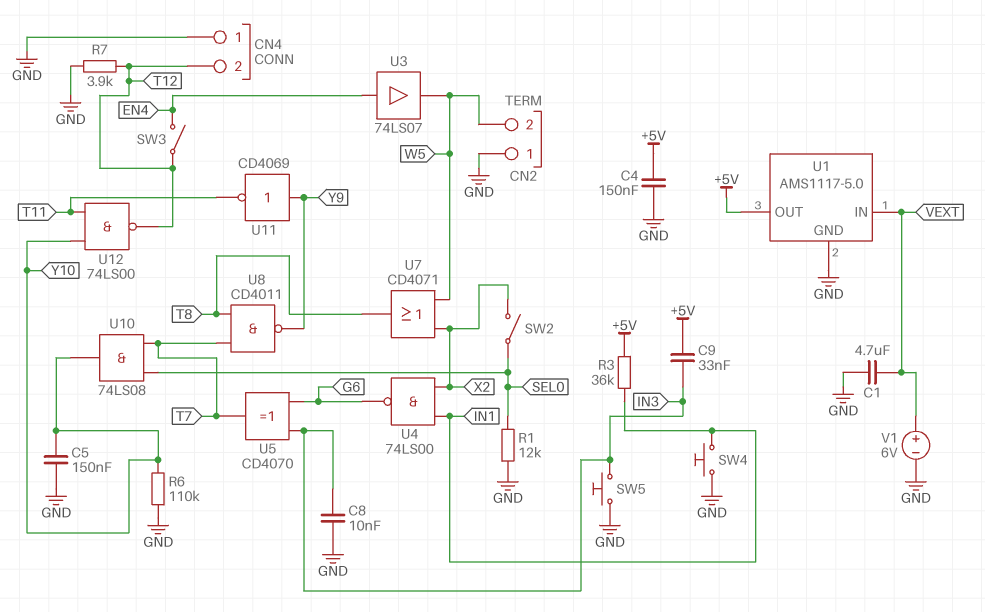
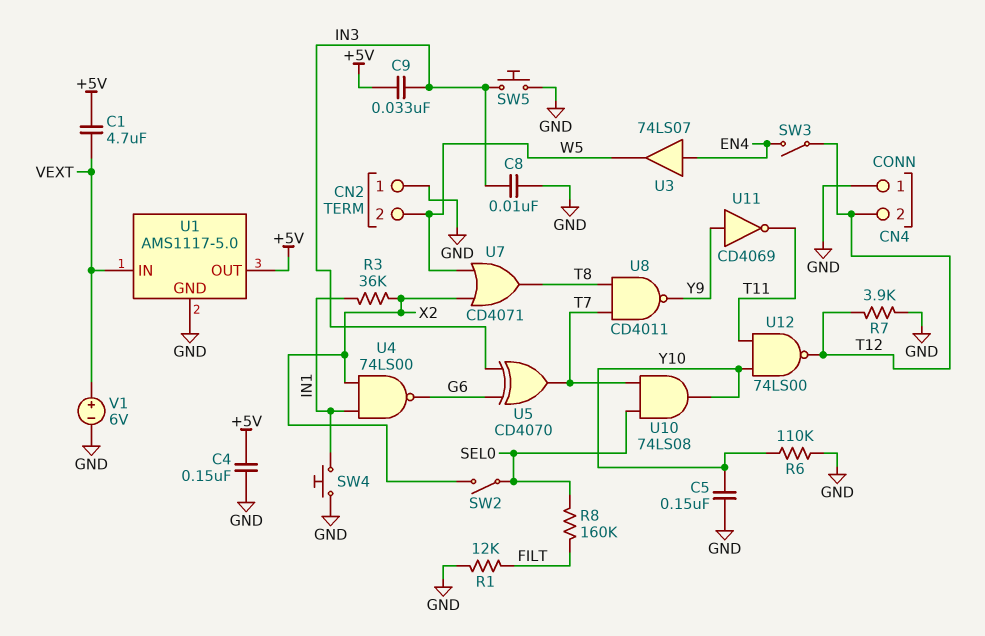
C1: 4.7uF (GND, VEXT) -> 4.7uF (+5V, VEXT)
R1: 12k (GND, SEL0) -> 12k (FILT, GND)
R3: 36k (+5V, IN1) -> 36k (IN1, X2)
R8: none -> 160k (FILT, SEL0)

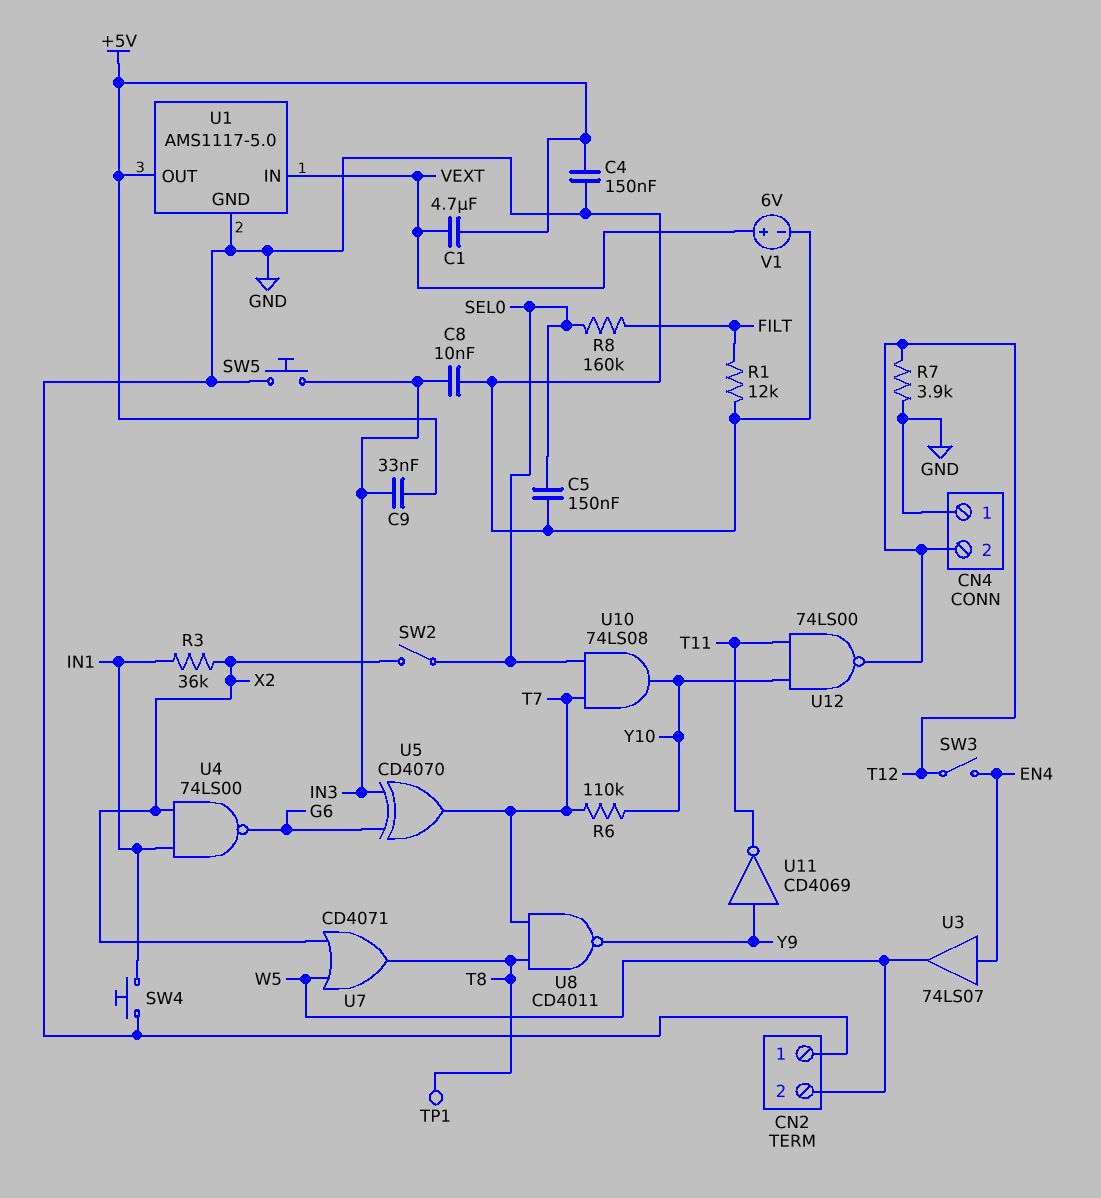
C5: 150nF (GND, Y10) -> 150nF (GND, SEL0)
R6: 110k (GND, Y10) -> 110k (T7, Y10)
TP1: none -> test point (T8)

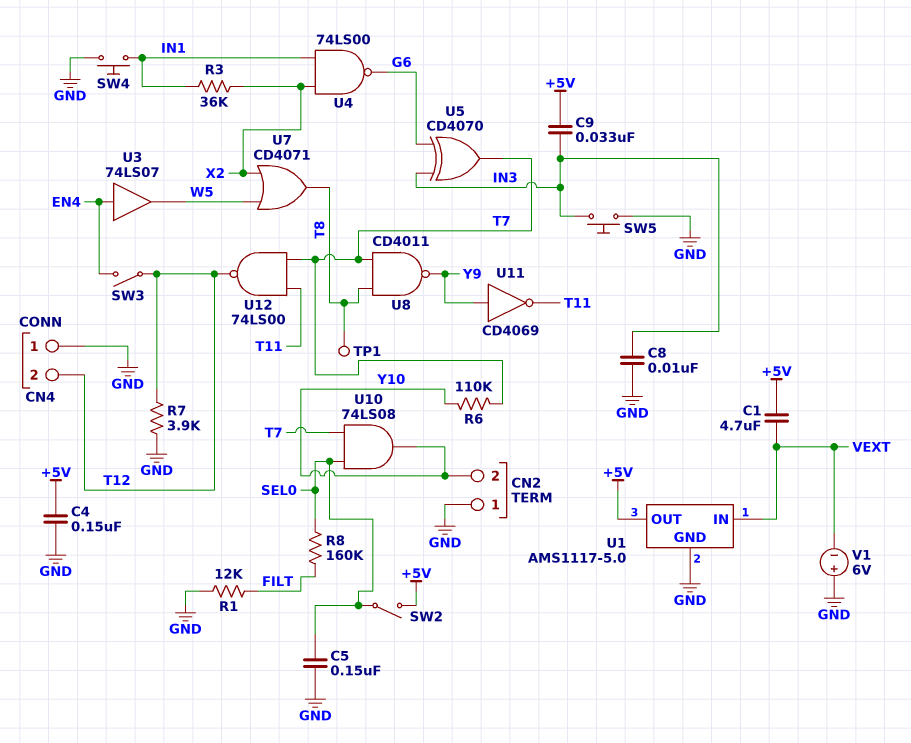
CN2 pin 2: W5 -> Y10
SW2: switch (SEL0, X2) -> switch (+5V, SEL0)
U12: NAND 74LS00 (in T11, in Y10, out T12) -> NAND 74LS00 (in T7, in T11, out T12)
V1: 6V (plus VEXT, minus GND) -> 6V (plus GND, minus VEXT)

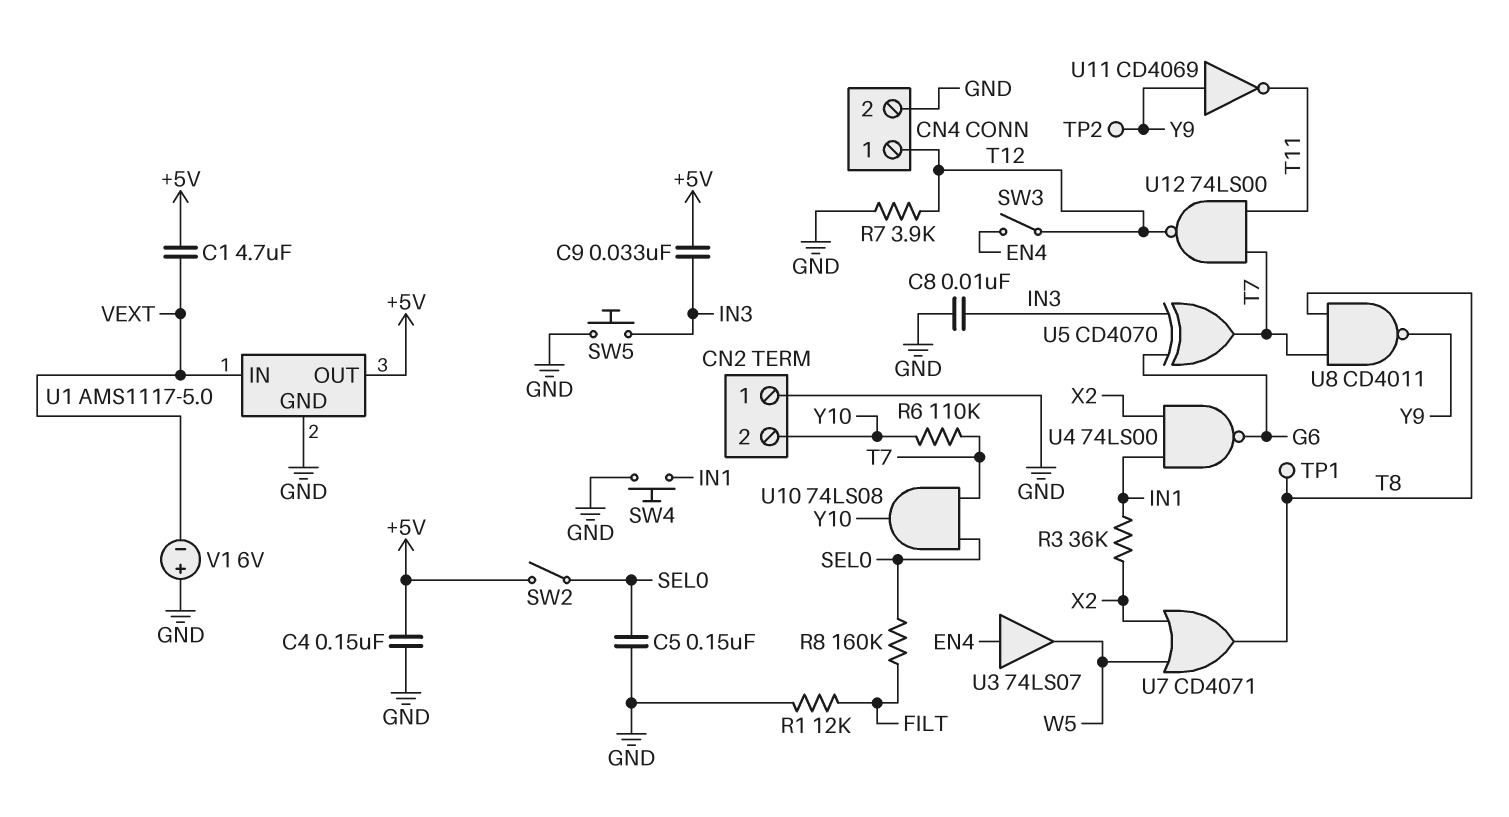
CN4 pin 1: GND -> T12
CN4 pin 2: T12 -> GND
TP2: none -> test point (Y9)

